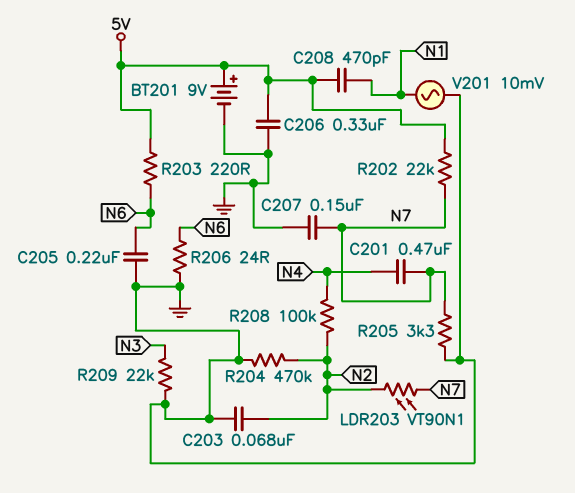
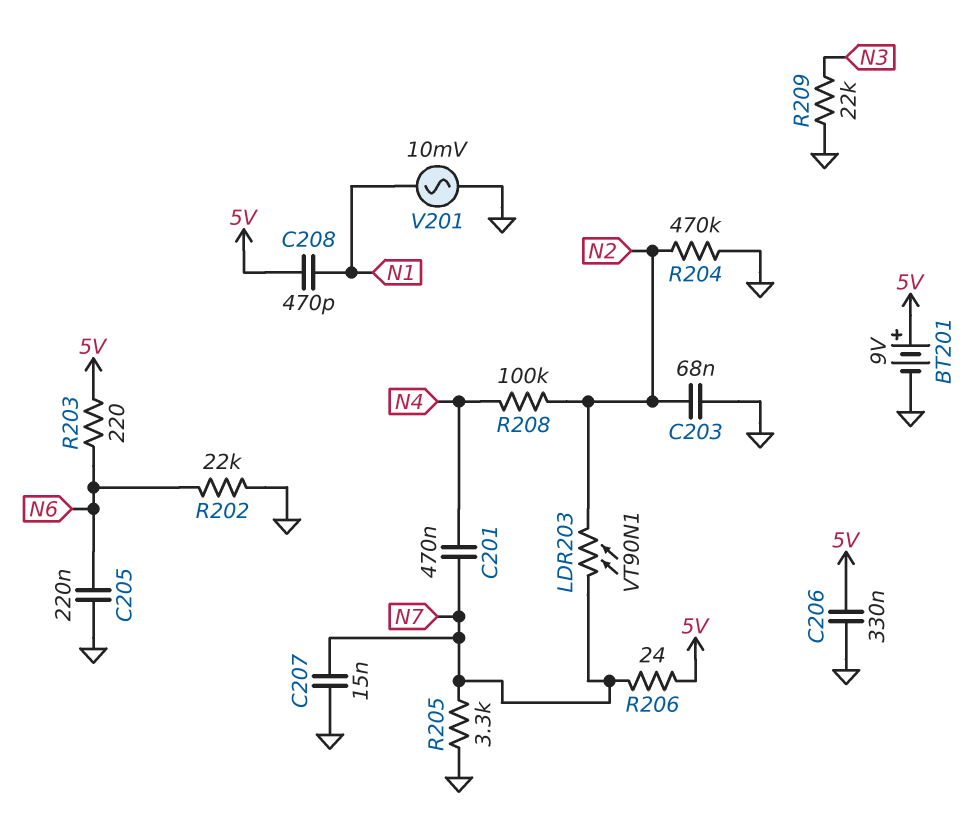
C207: 150nF (GND, N7) -> 15nF (GND, N7)
R202: 22k (5V, N7) -> 22k (GND, N6)
R206: 24 (GND, N6) -> 24 (5V, N7)

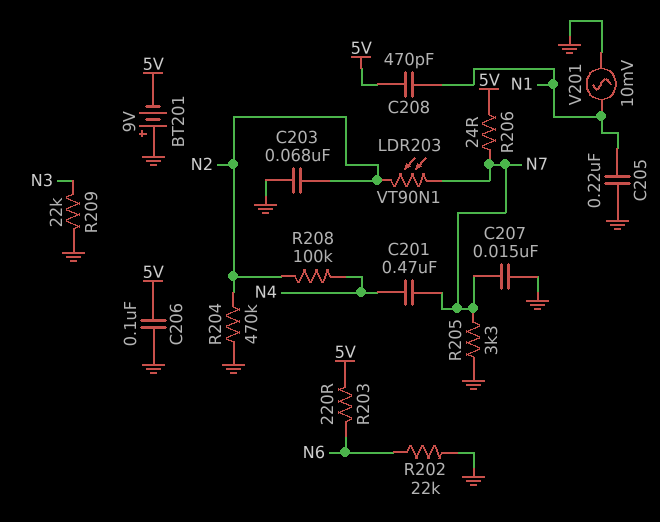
BT201: 9V (plus 5V, minus GND) -> 9V (plus GND, minus 5V)
C205: 220nF (GND, N6) -> 220nF (GND, N1)
C206: 330nF (5V, GND) -> 100nF (5V, GND)

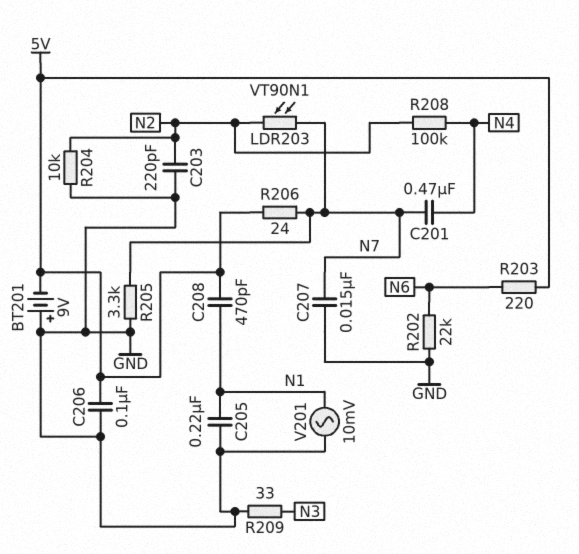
C203: 68nF (GND, N2) -> 220pF (GND, N2)
R204: 470k (GND, N2) -> 10k (GND, N2)
R209: 22k (GND, N3) -> 33 (GND, N3)

